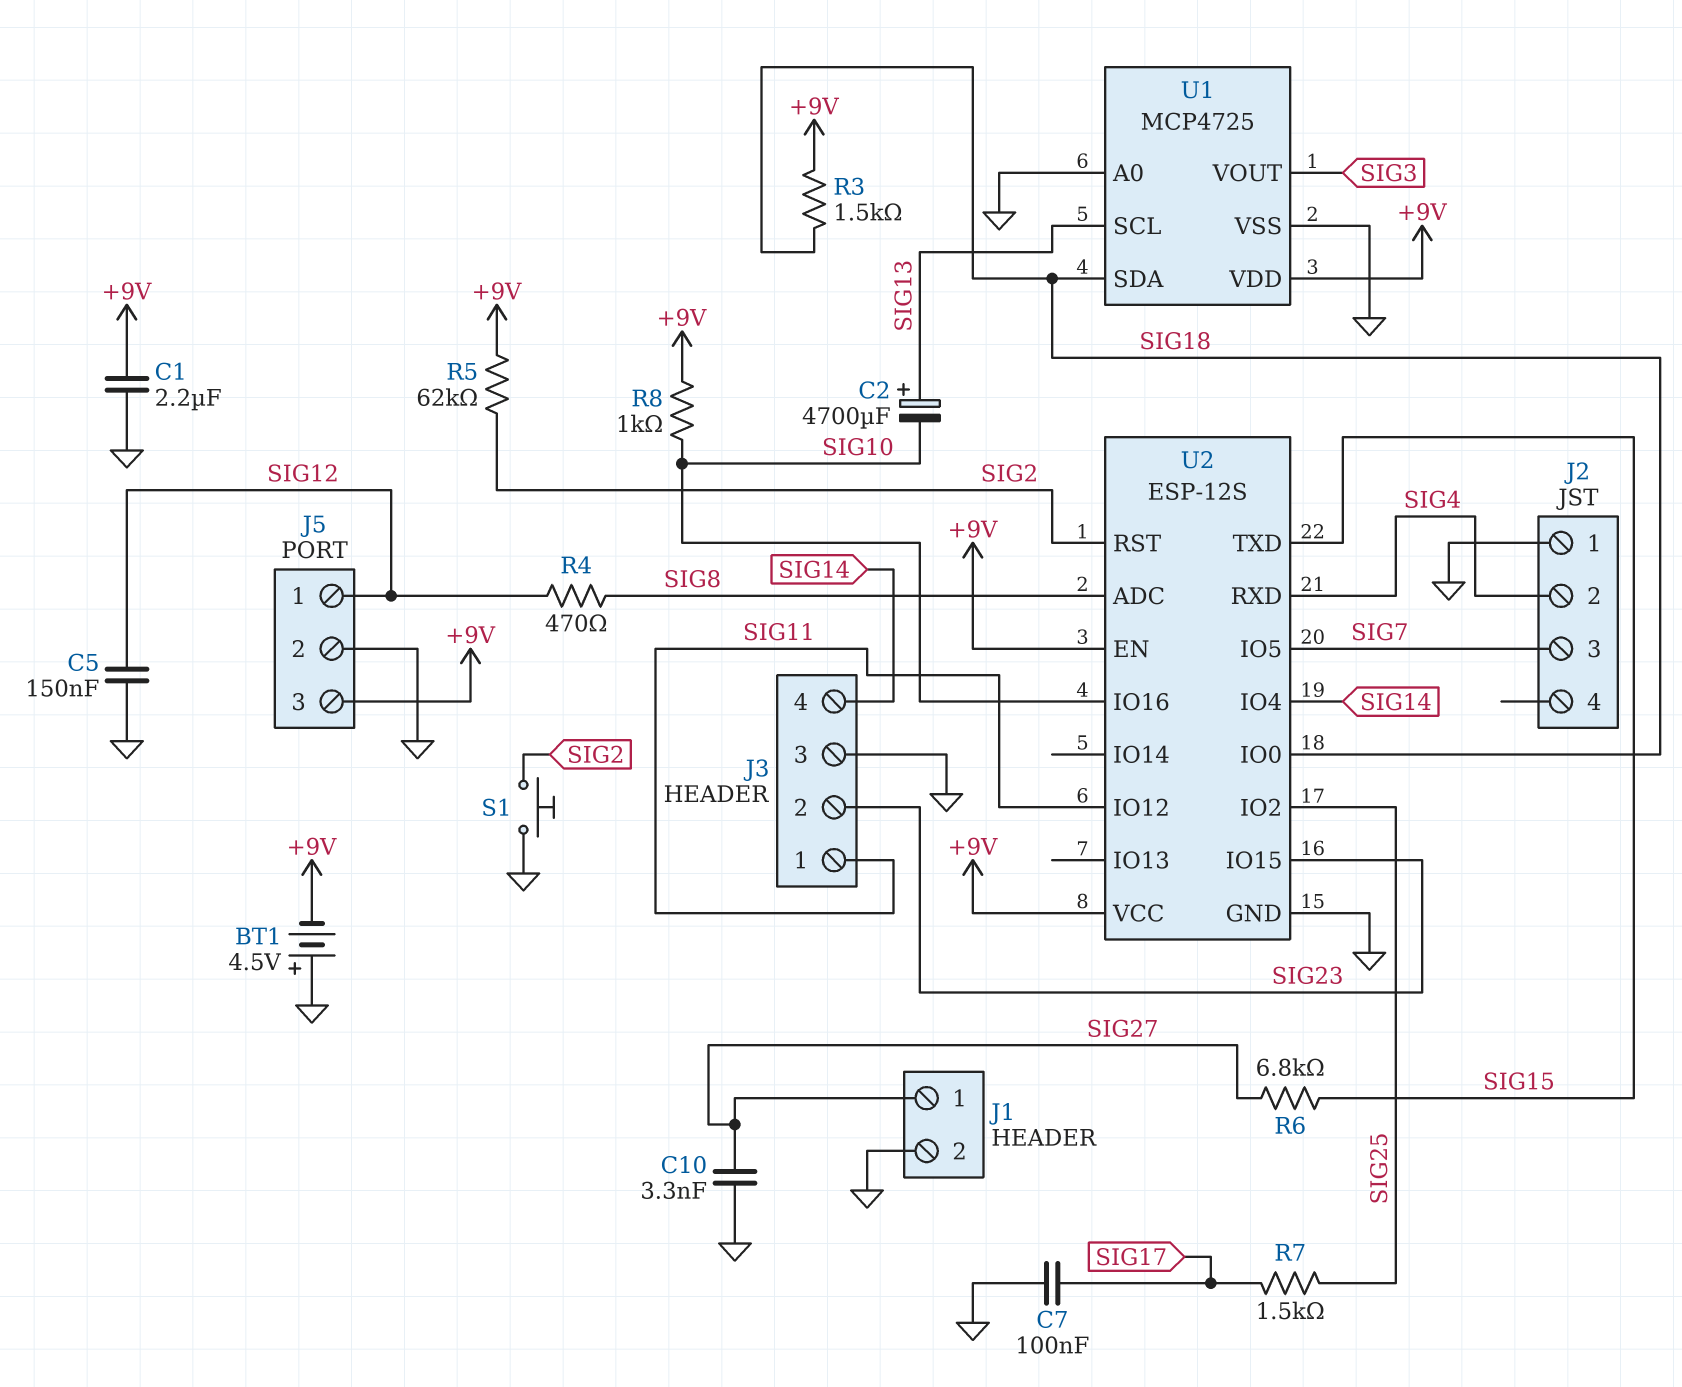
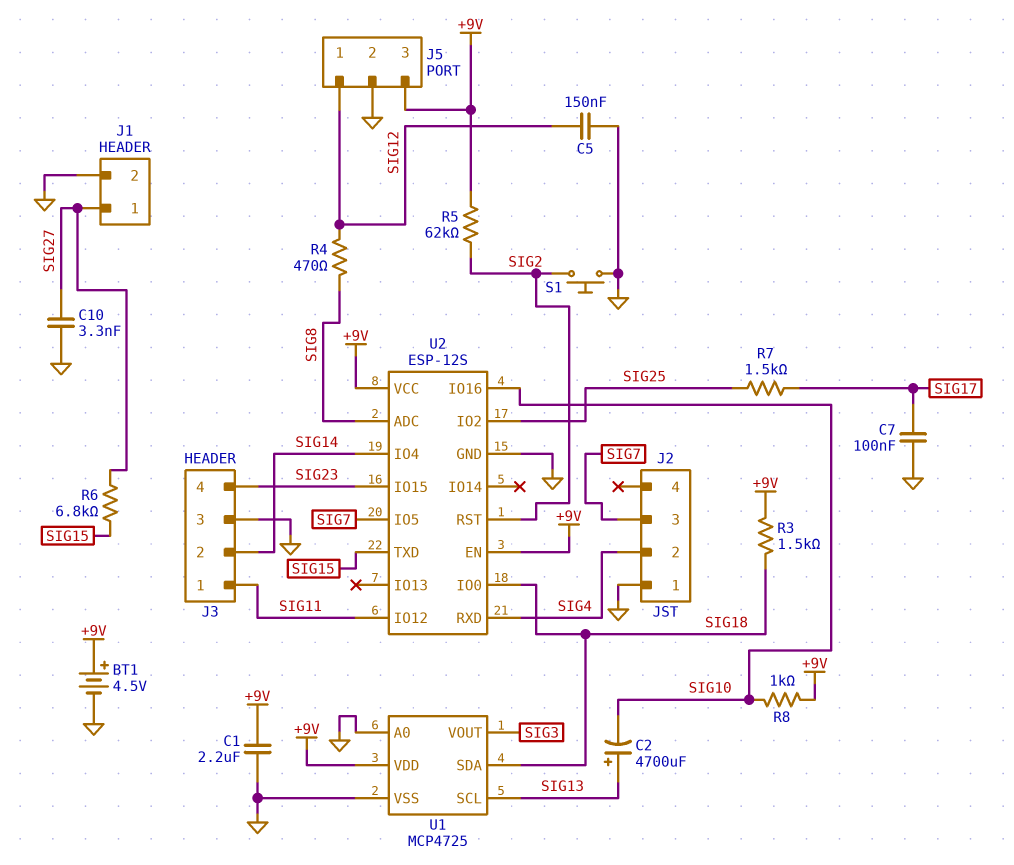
BT1: 4.5V (plus GND, minus +9V) -> 4.5V (plus +9V, minus GND)
J3 pin 2: SIG23 -> SIG14
J3 pin 4: SIG14 -> SIG23

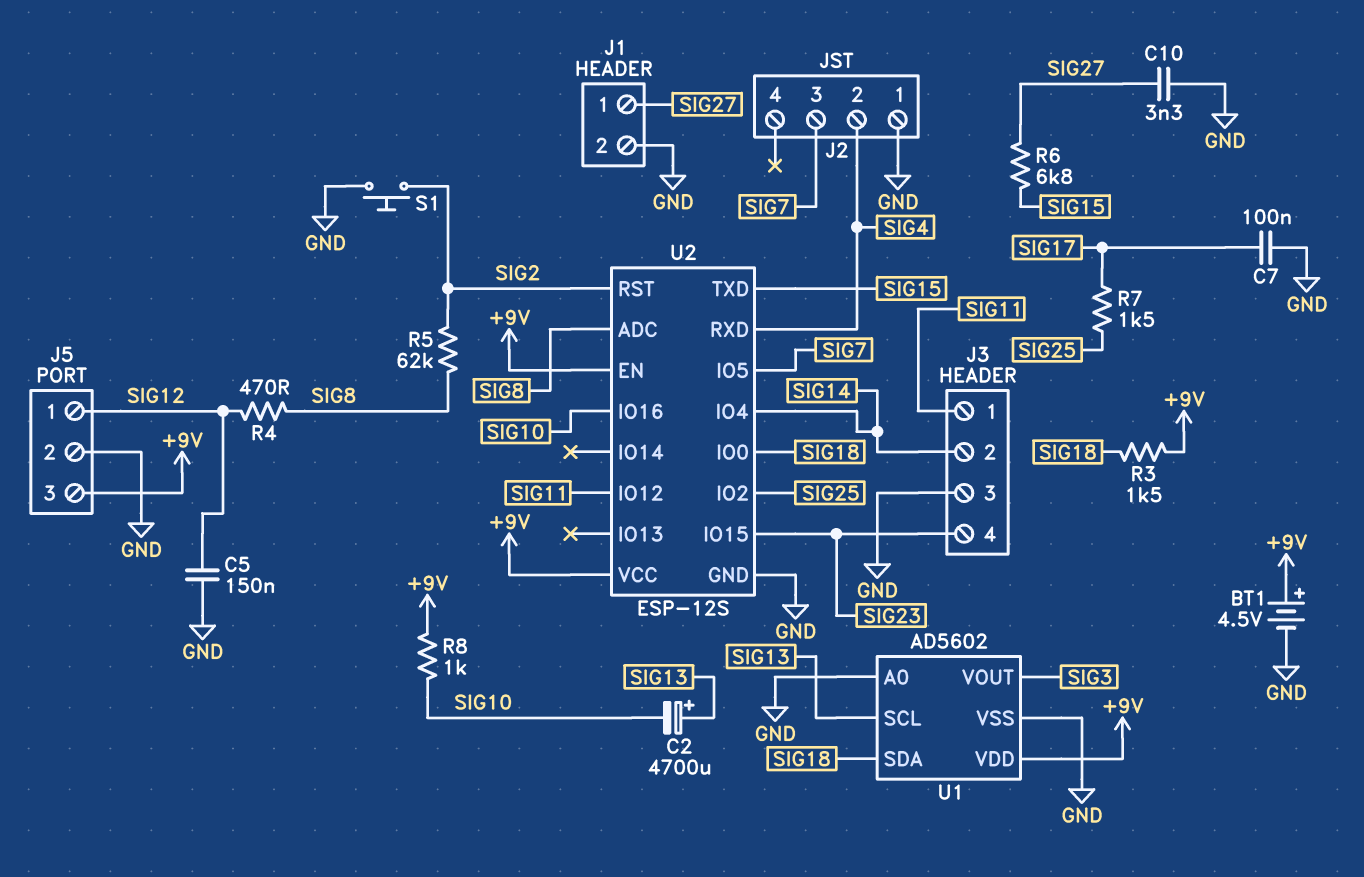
C1: 2.2uF (+9V, GND) -> none
R5: 62k (+9V, SIG2) -> 62k (SIG2, SIG8)
U1: MCP4725 -> AD5602

